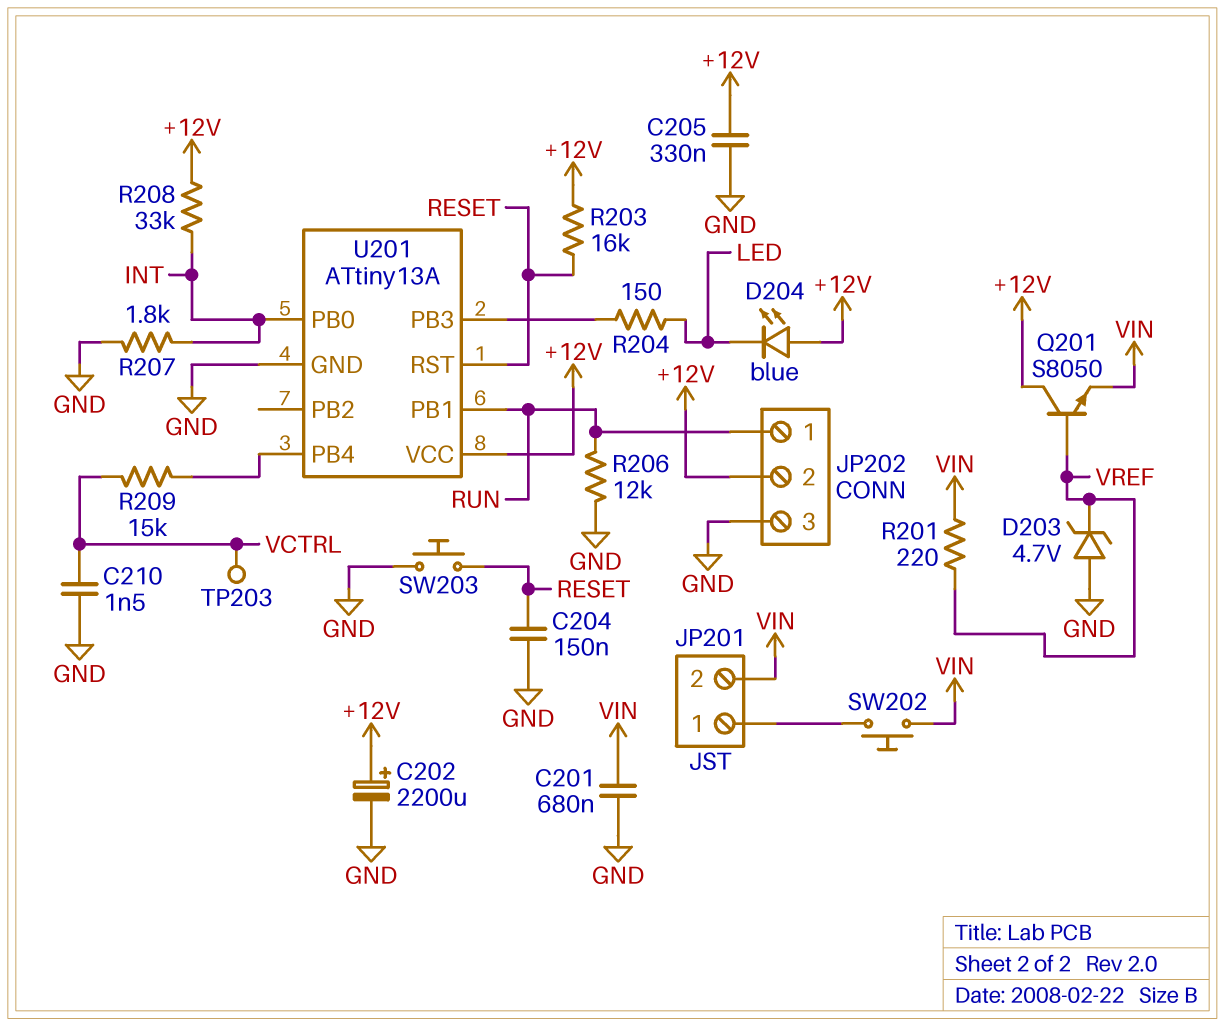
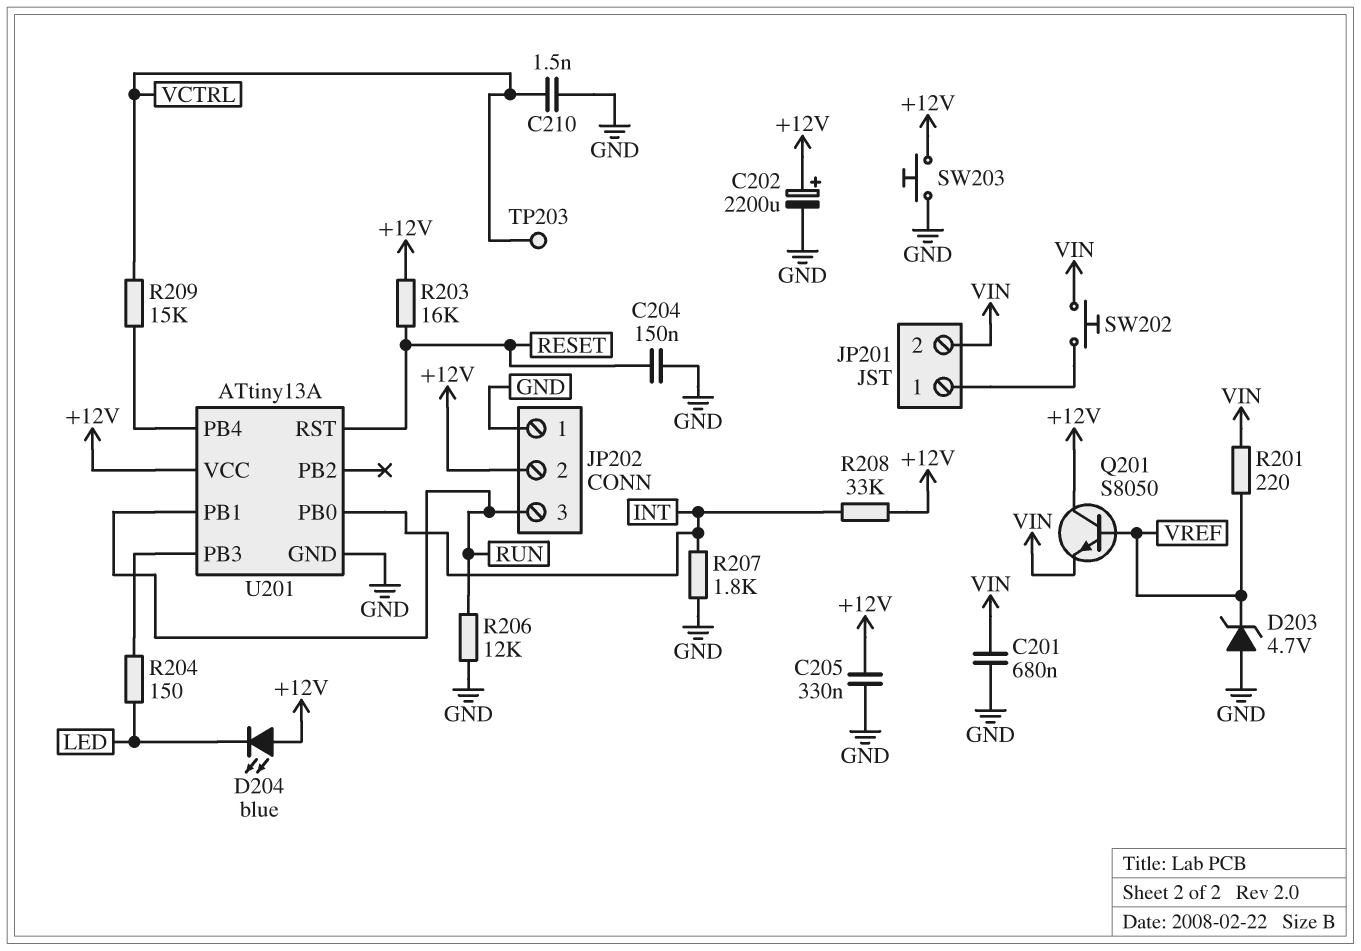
JP202 pin 1: RUN -> GND
JP202 pin 3: GND -> RUN
SW203: button (GND, RESET) -> button (+12V, GND)

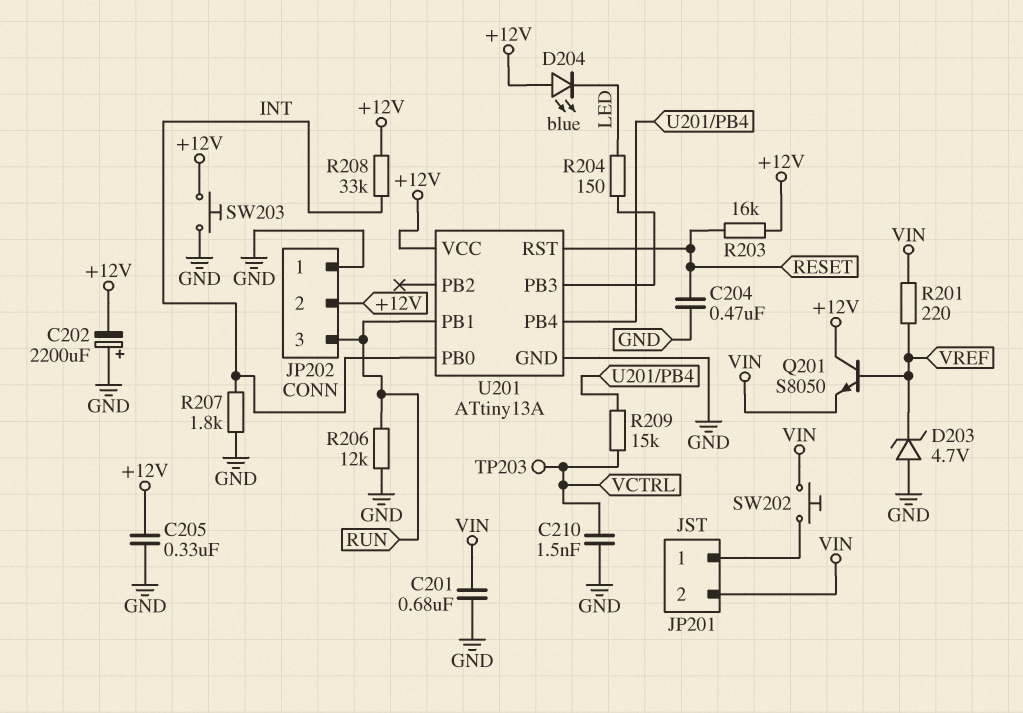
C202: 2200uF (plus +12V, minus GND) -> 2200uF (plus GND, minus +12V)
C204: 150nF (GND, RESET) -> 470nF (GND, RESET)

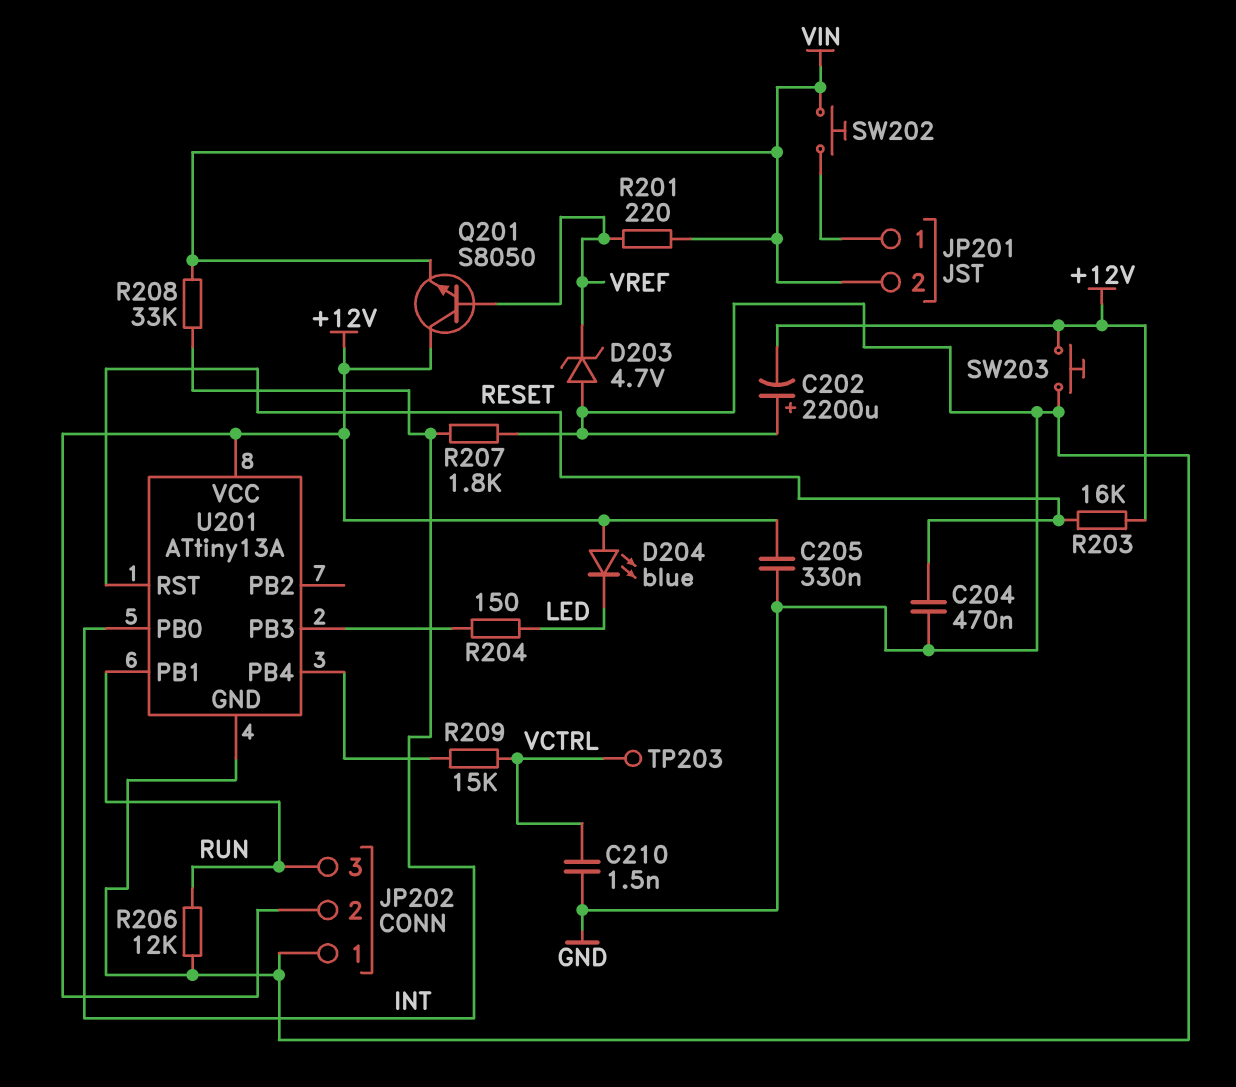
C201: 680nF (GND, VIN) -> none
R208: 33k (+12V, INT) -> 33k (INT, VIN)

